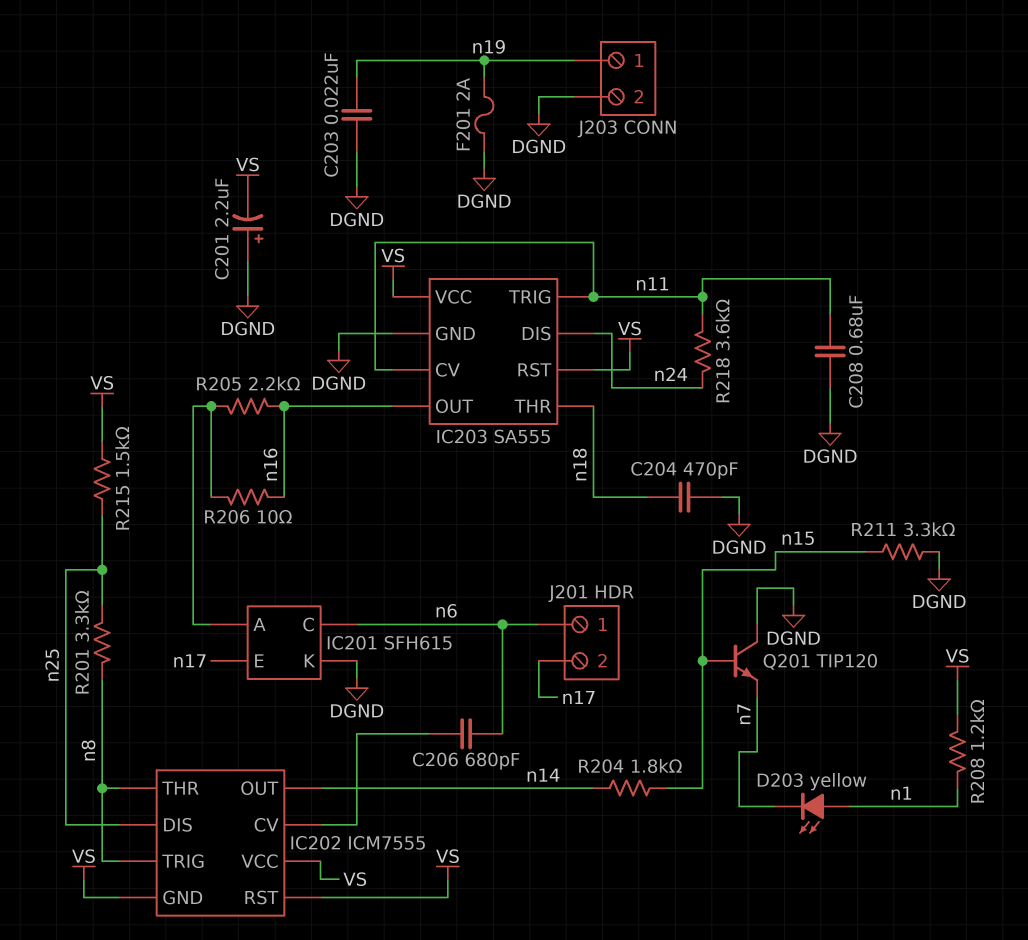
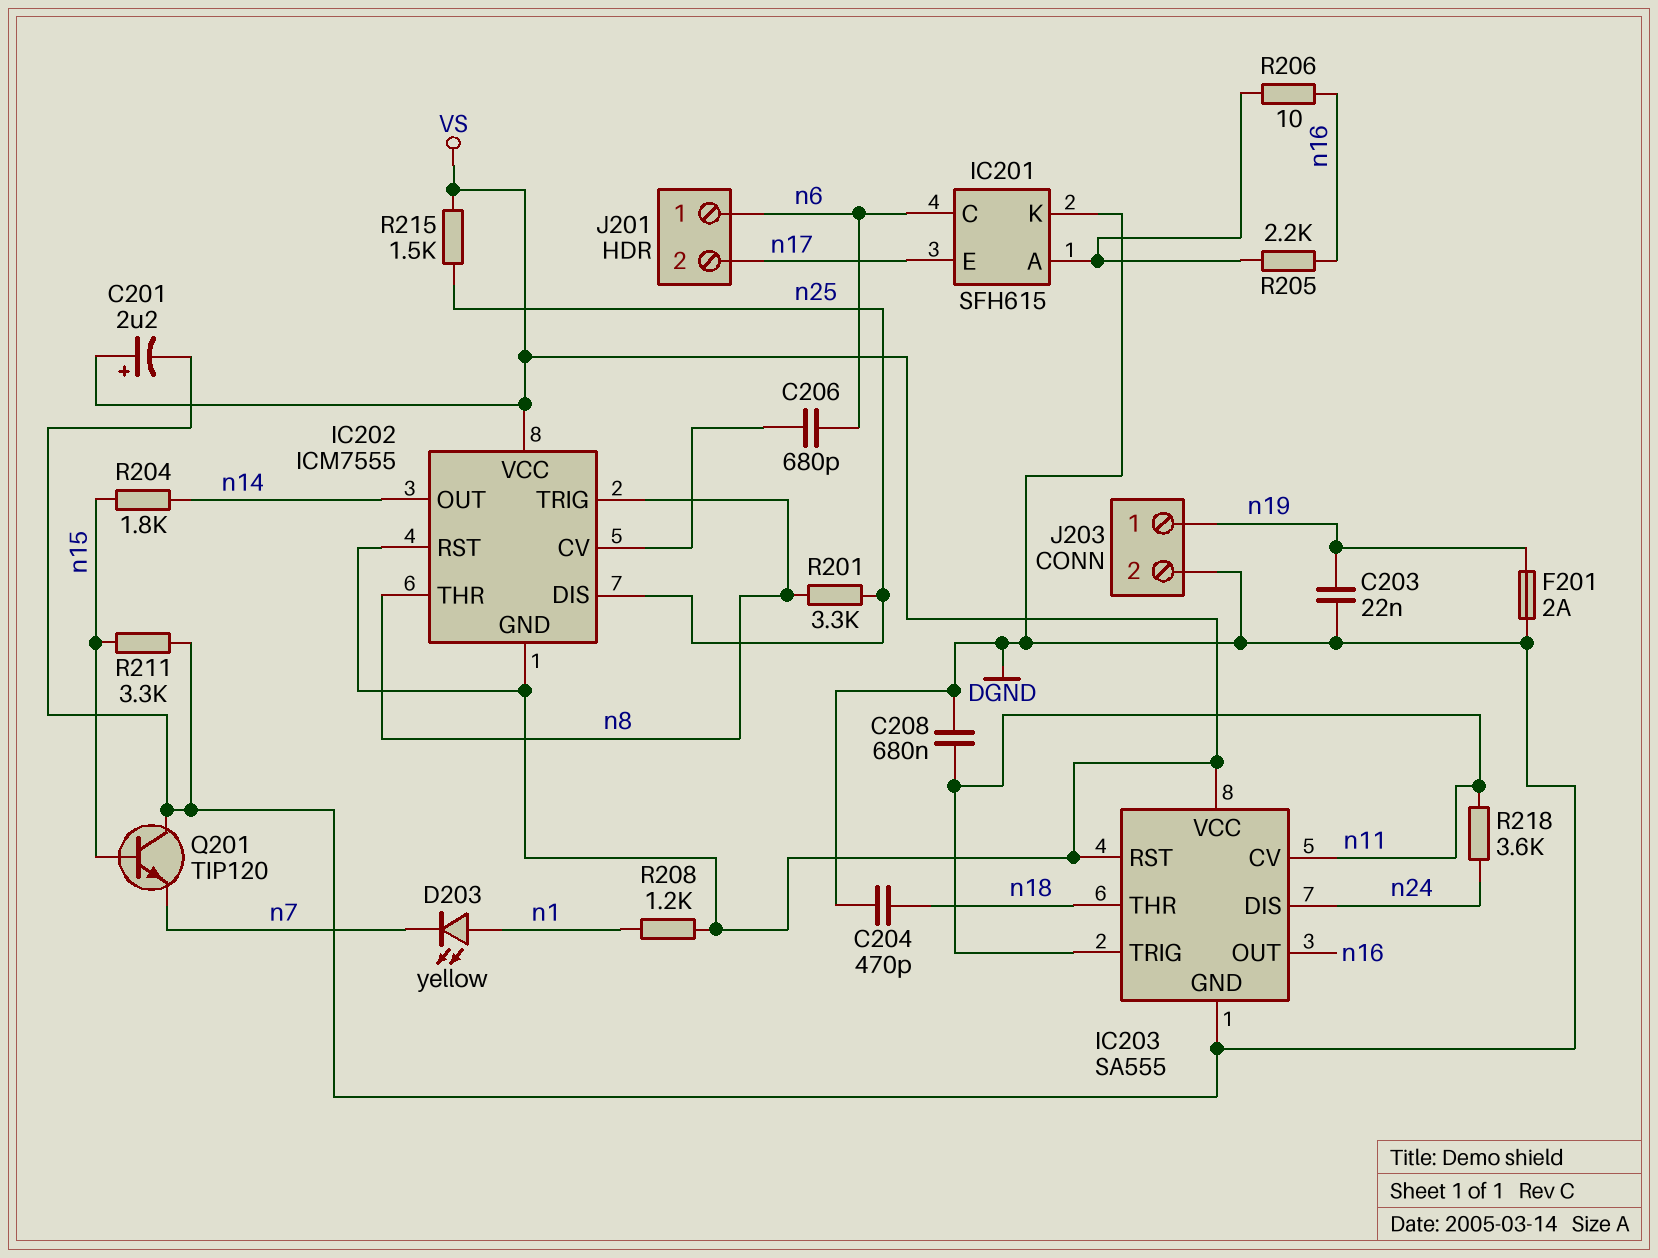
C201: 2.2uF (plus DGND, minus VS) -> 2.2uF (plus VS, minus DGND)

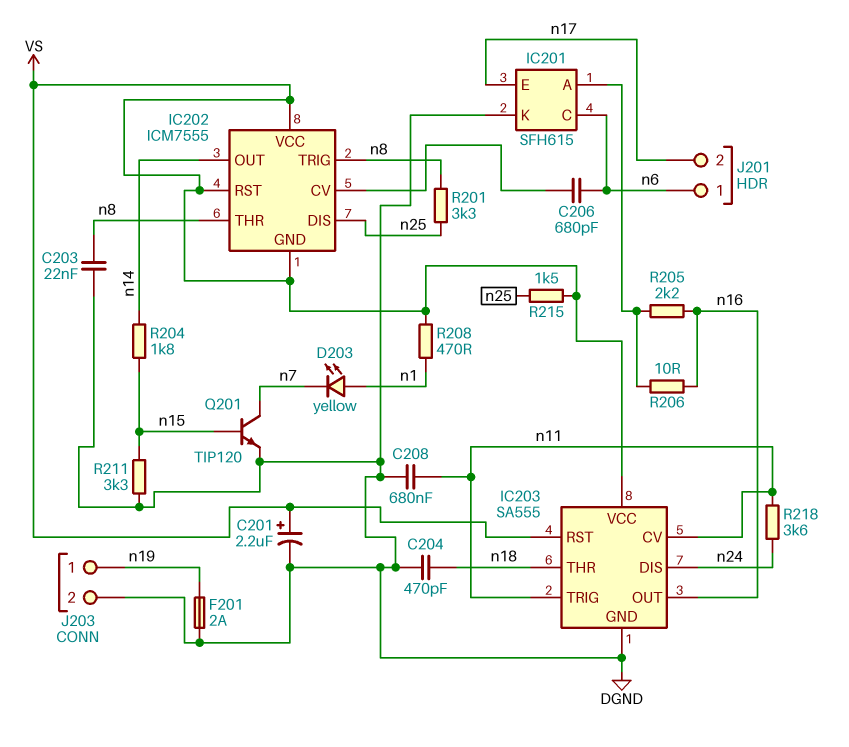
C203: 22nF (DGND, n19) -> 22nF (DGND, n8)
Q201: NPN TIP120 (B n15, C DGND, E n7) -> NPN TIP120 (B n15, C n7, E DGND)
R208: 1.2k (VS, n1) -> 470 (VS, n1)

